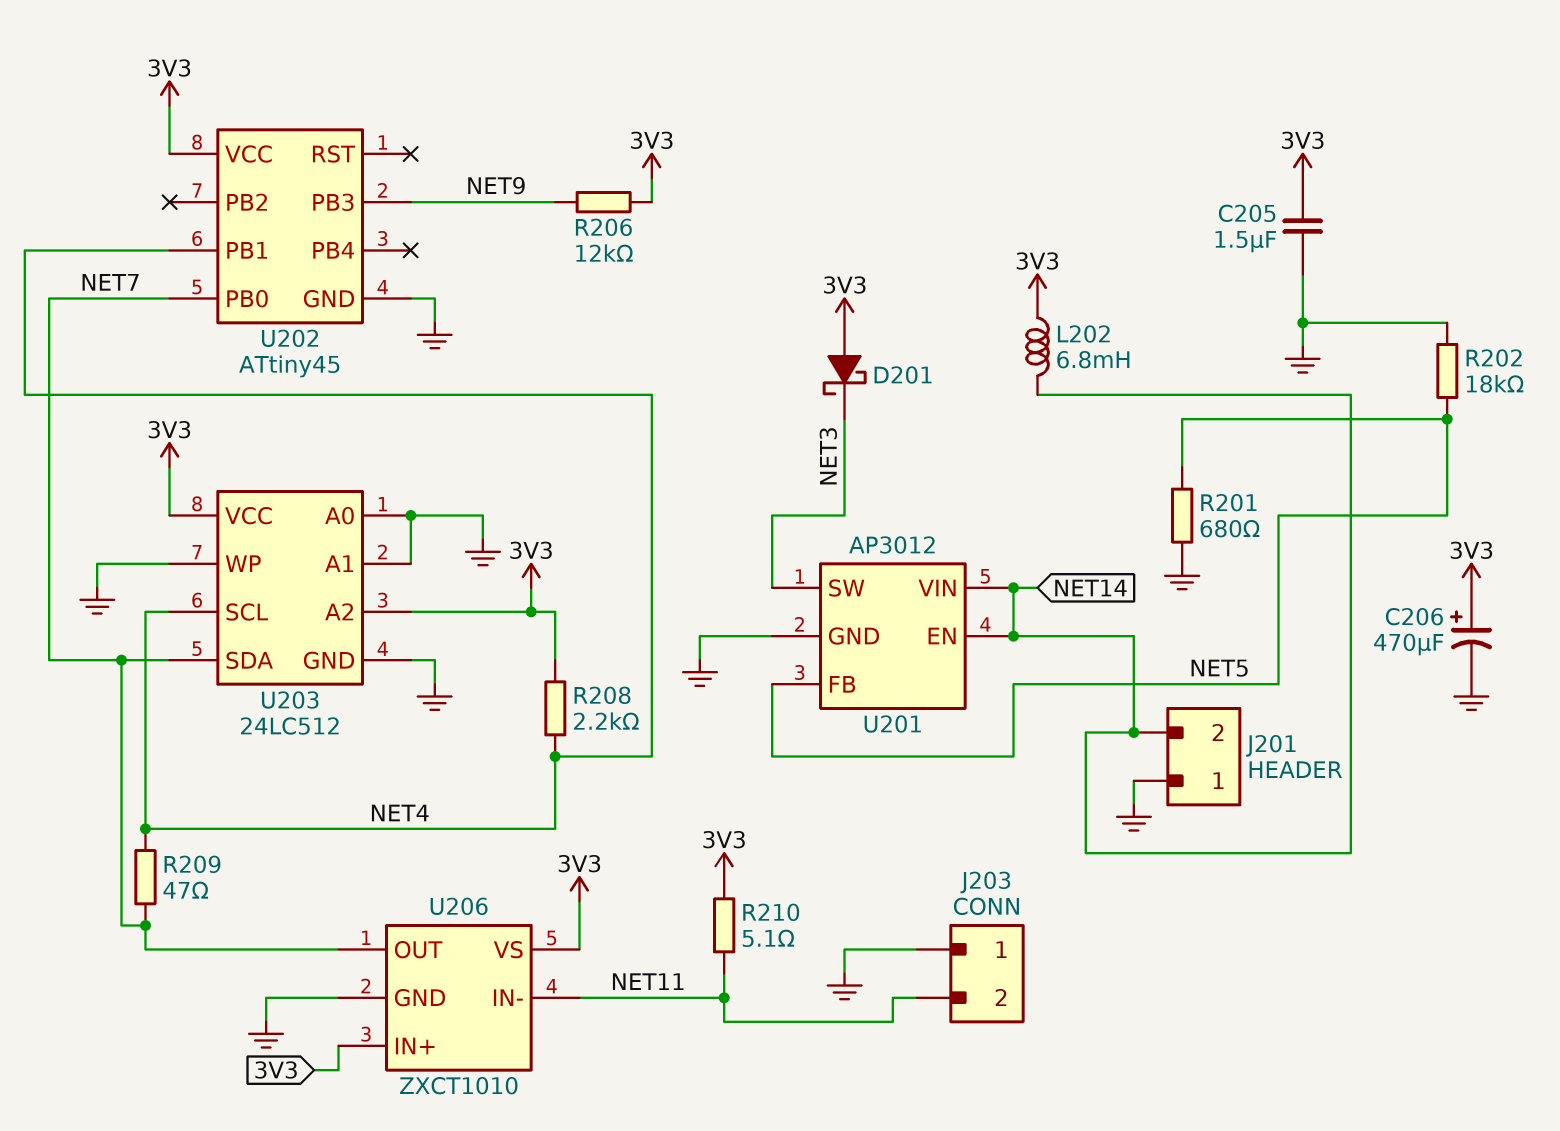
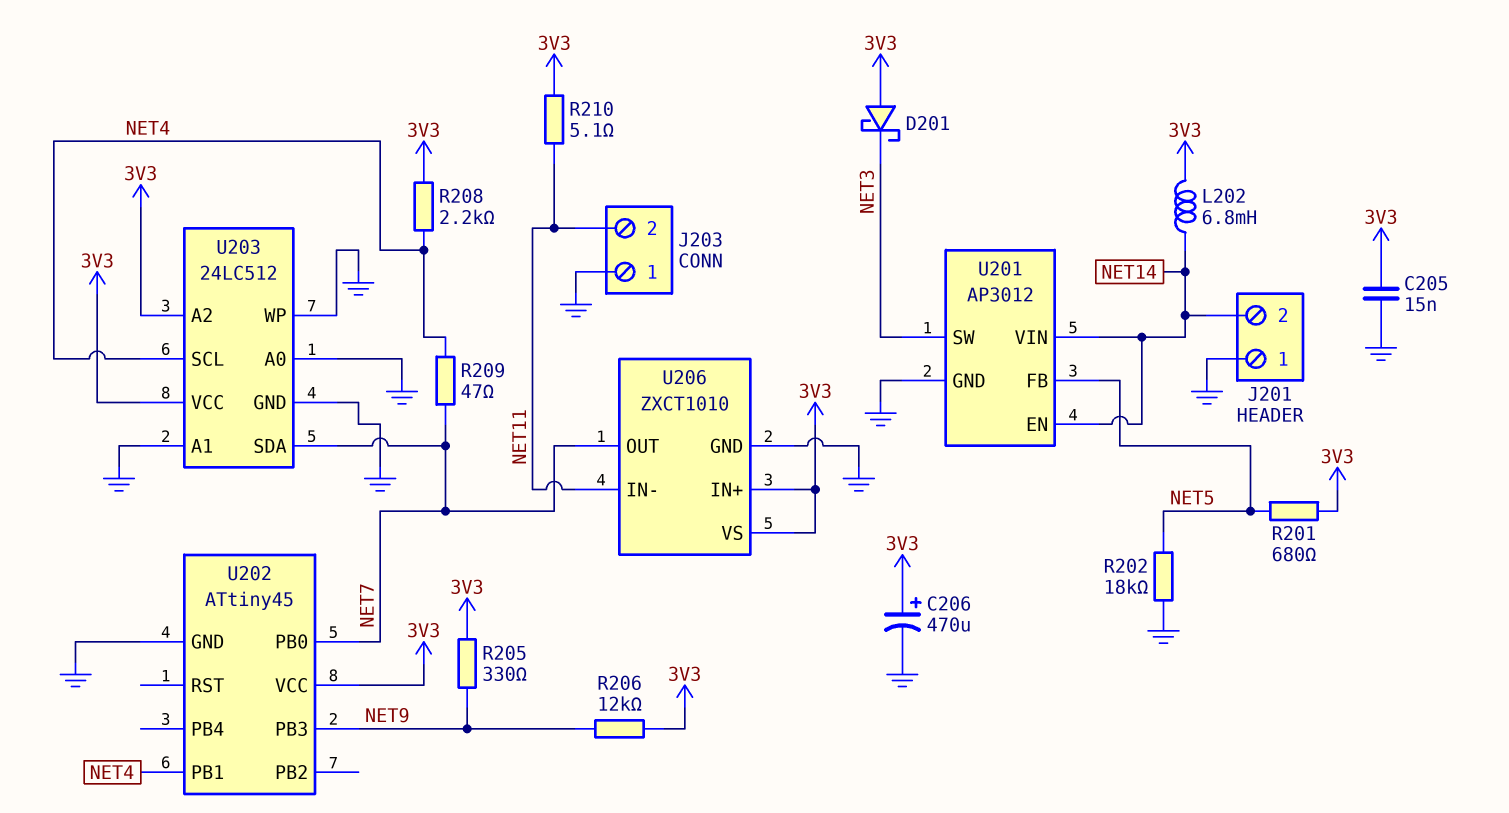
C205: 1.5uF (3V3, GND) -> 15nF (3V3, GND)
R201: 680 (GND, NET5) -> 680 (3V3, NET5)
R205: none -> 330 (3V3, NET9)

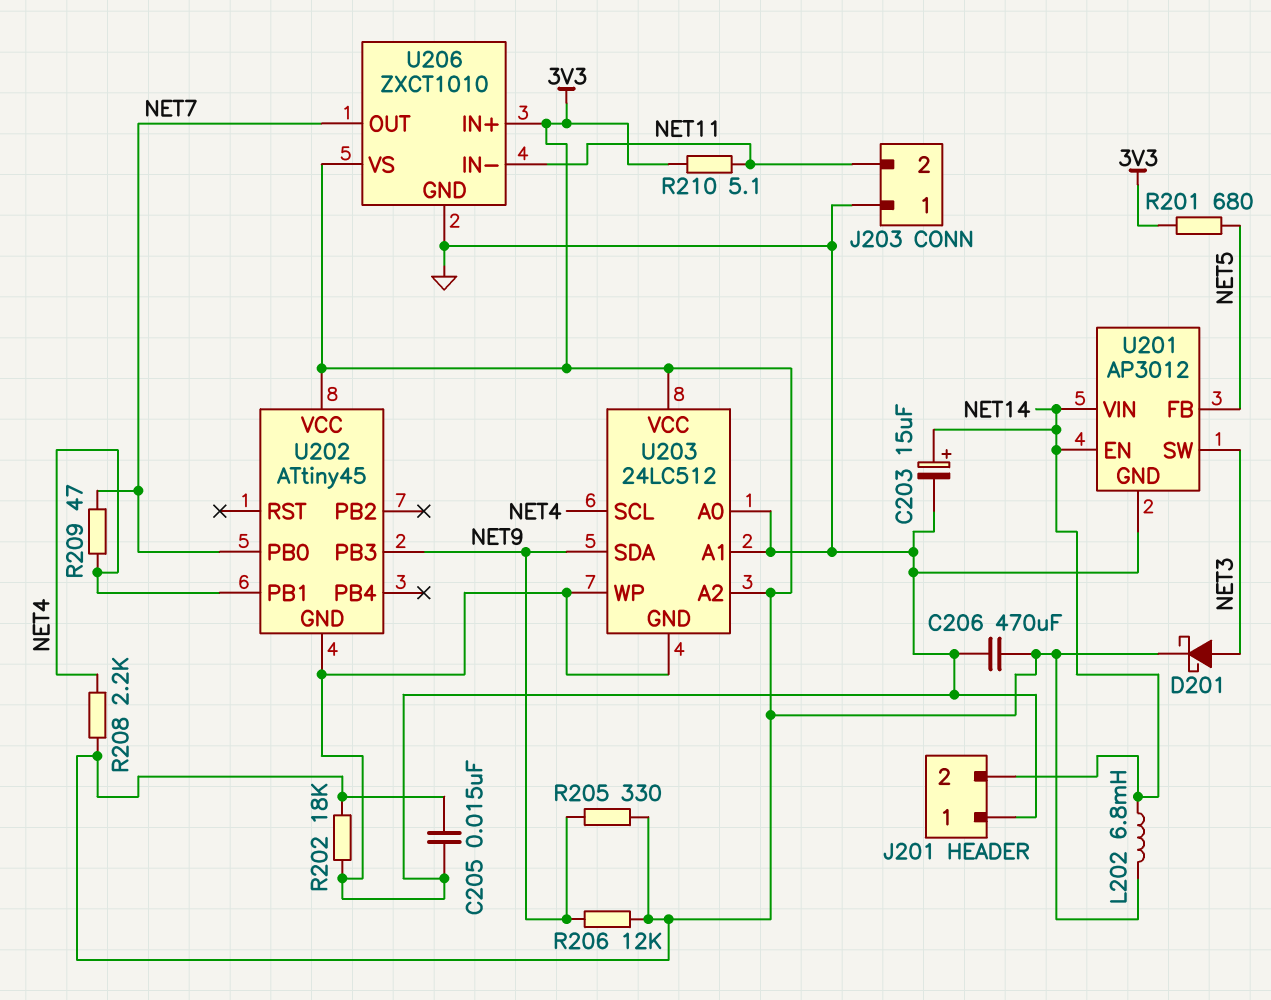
C203: none -> 15uF (plus NET14, minus GND)
C206: 470uF (plus 3V3, minus GND) -> 470uF (3V3, GND)
D201: schottky (A 3V3, K NET3) -> schottky (A NET3, K 3V3)
R202: 18k (GND, NET5) -> 18k (3V3, GND)
U203 pin SDA: NET7 -> NET9

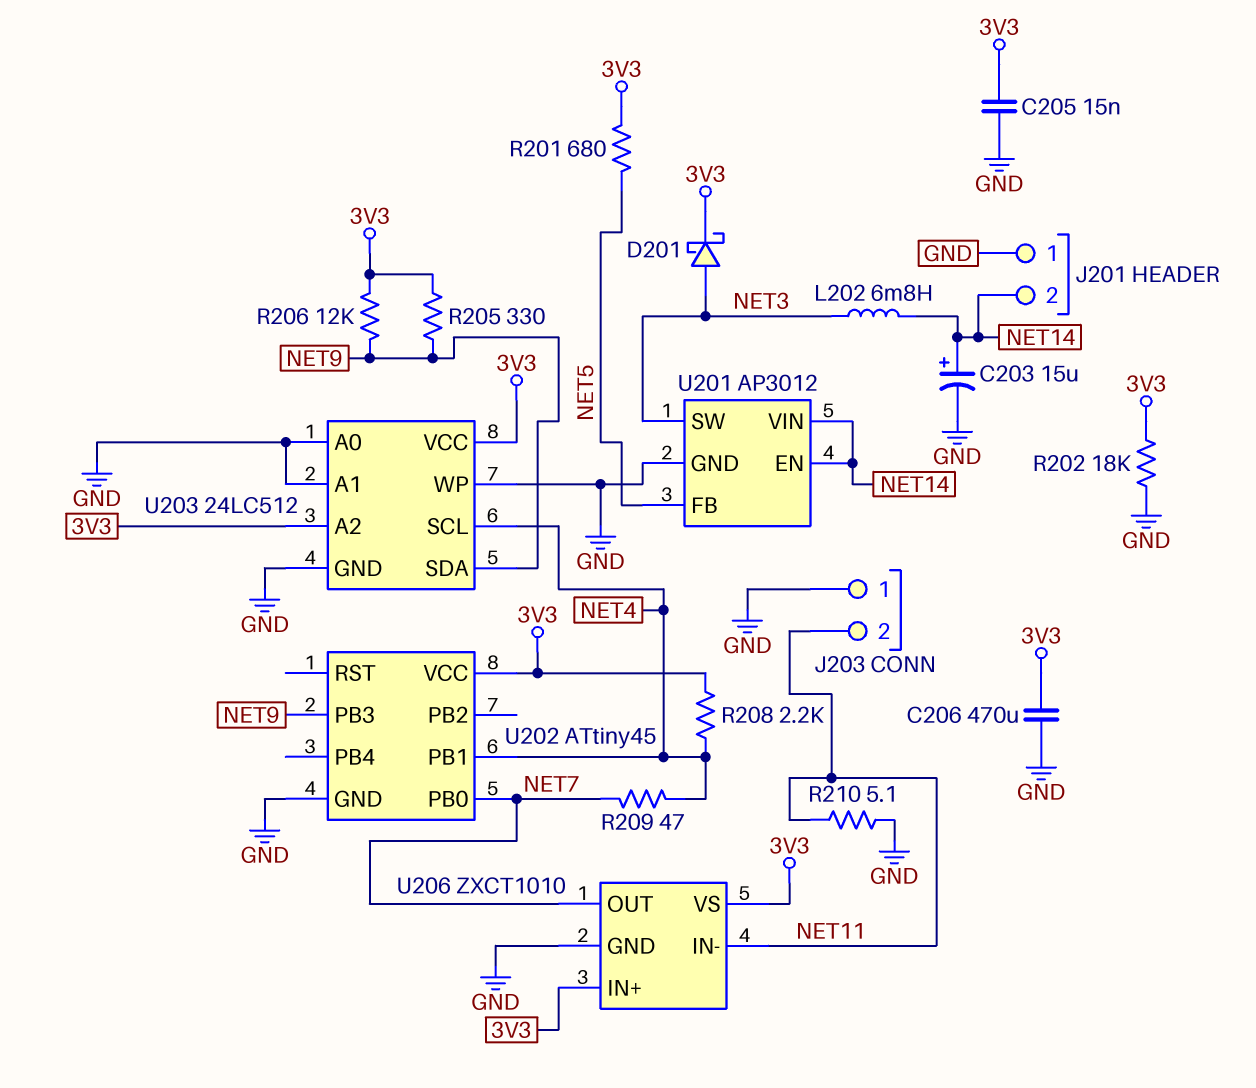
L202: 6.8mH (3V3, NET14) -> 6.8mH (NET3, NET14)
R210: 5.1 (3V3, NET11) -> 5.1 (GND, NET11)

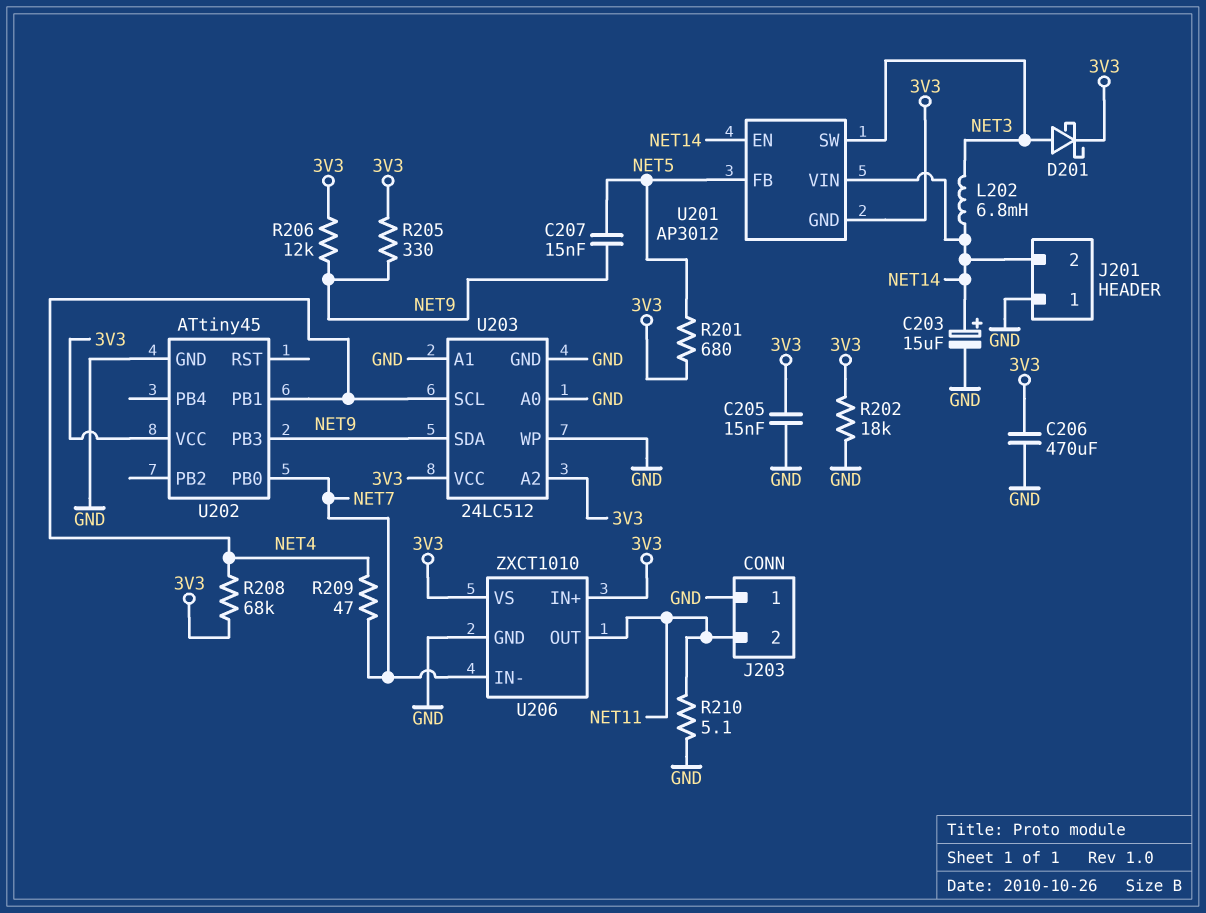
C207: none -> 15nF (NET5, NET9)
R208: 2.2k (3V3, NET4) -> 68k (3V3, NET4)
U201 pin GND: GND -> 3V3
U206 pin IN-: NET11 -> NET7
U206 pin OUT: NET7 -> NET11

